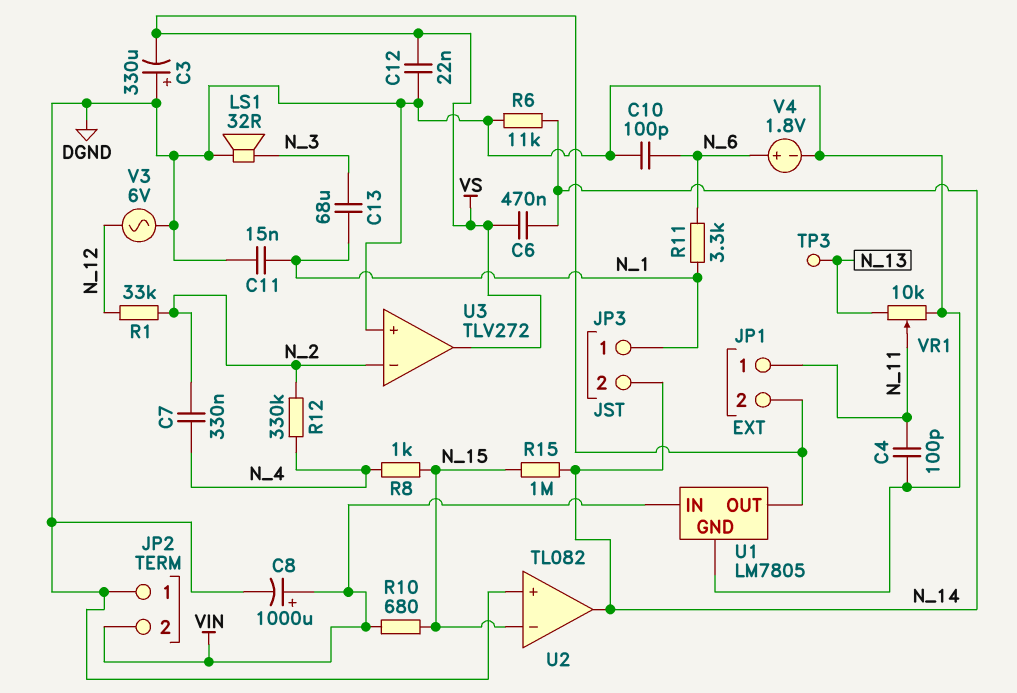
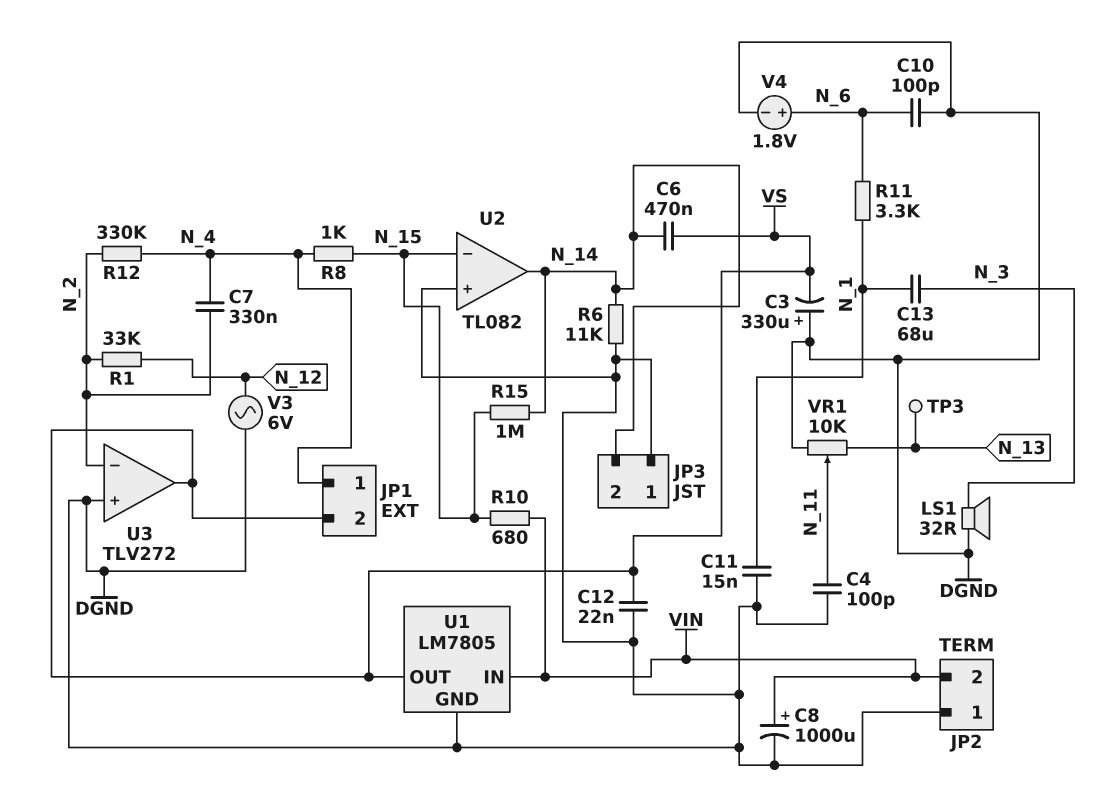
JP1 pin 1: N_11 -> N_4
JP3 pin 1: N_1 -> DGND

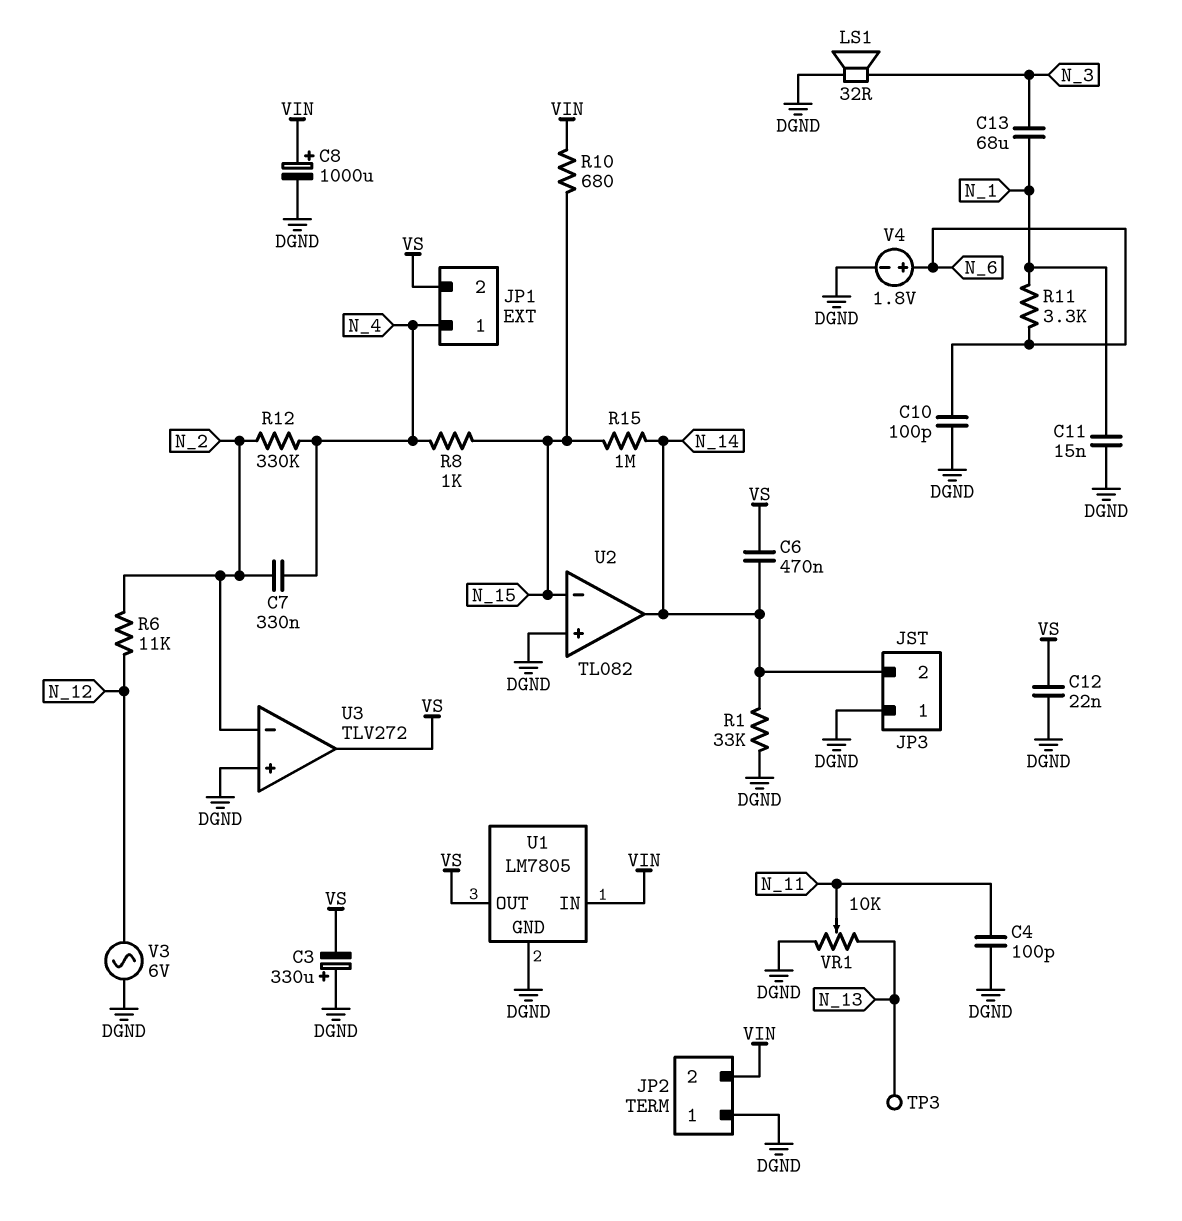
R1: 33k (N_2, N_12) -> 33k (DGND, N_14)
R6: 11k (DGND, N_14) -> 11k (N_2, N_12)

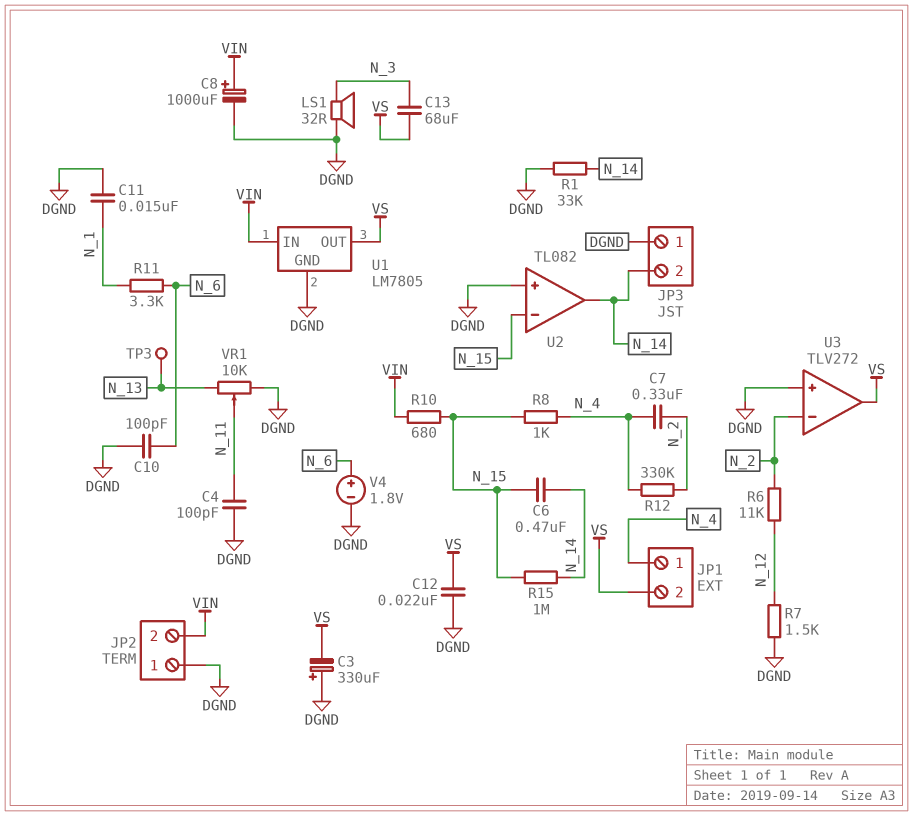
C6: 470nF (N_14, VS) -> 470nF (N_14, N_15)
C13: 68uF (N_1, N_3) -> 68uF (N_3, VS)
R7: none -> 1.5k (DGND, N_12)
V3: AC 6V (DGND, N_12) -> none

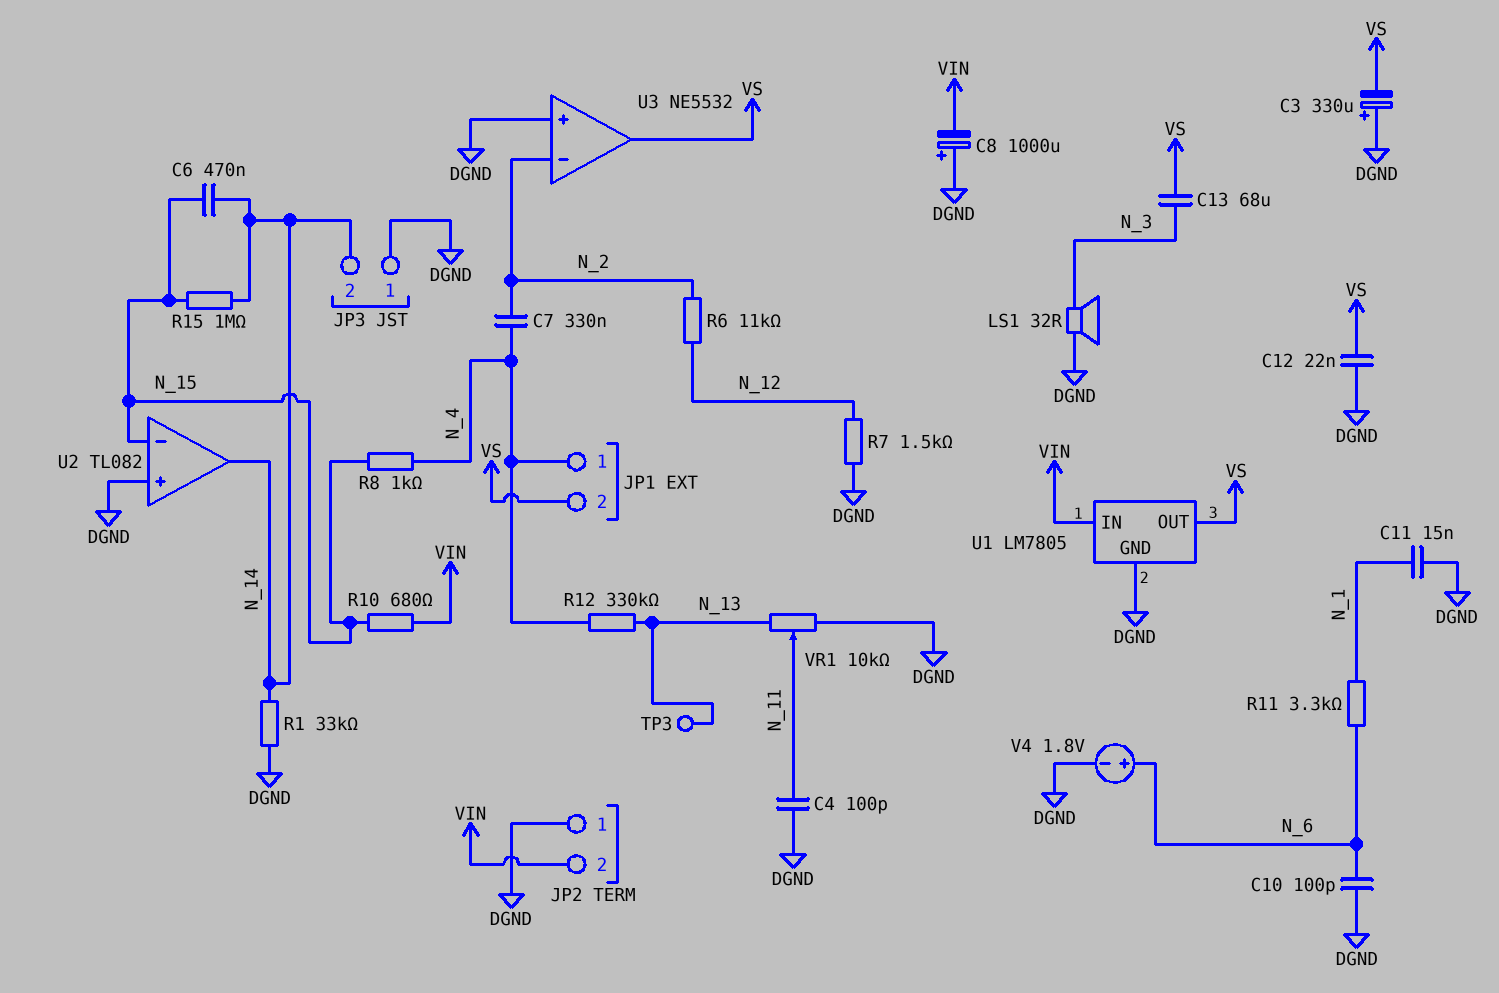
C8: 1000uF (plus VIN, minus DGND) -> 1000uF (plus DGND, minus VIN)
R12: 330k (N_2, N_4) -> 330k (N_4, N_13)
U3: TLV272 -> NE5532

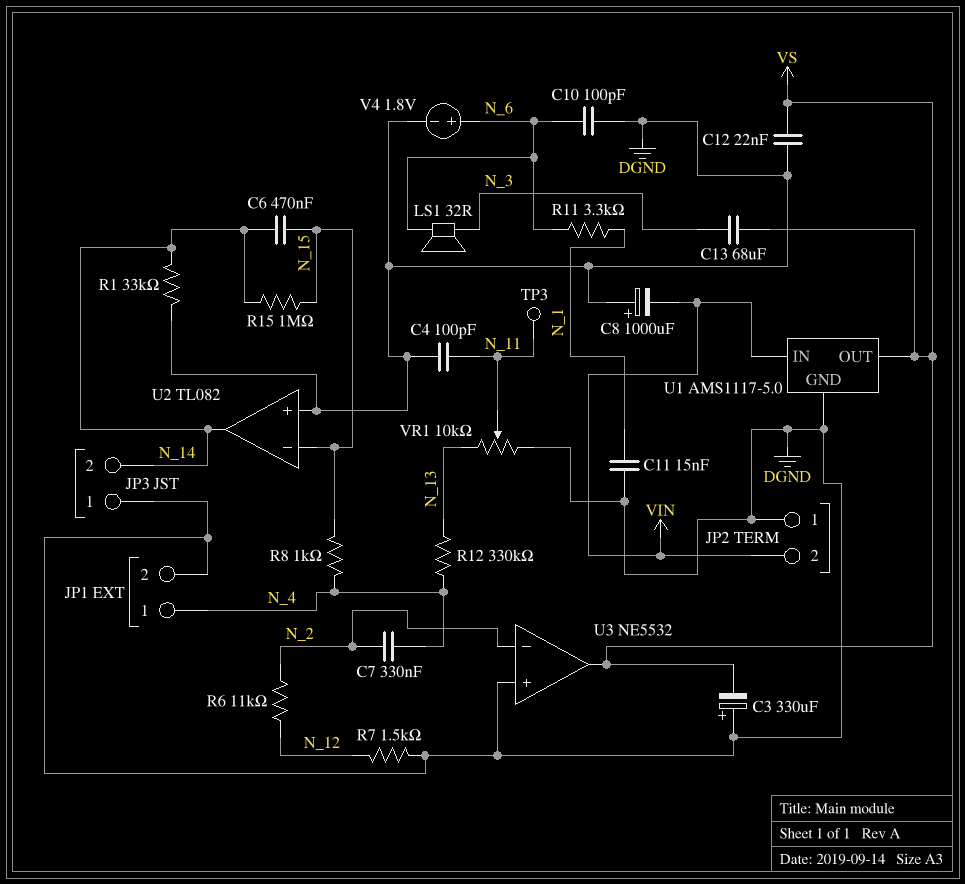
JP1 pin 2: VS -> DGND
LS1: speaker 32R (DGND, N_3) -> speaker 32R (N_3, N_6)
R10: 680 (N_15, VIN) -> none
TP3: test point (N_13) -> test point (N_11)
U1: LM7805 -> AMS1117-5.0

